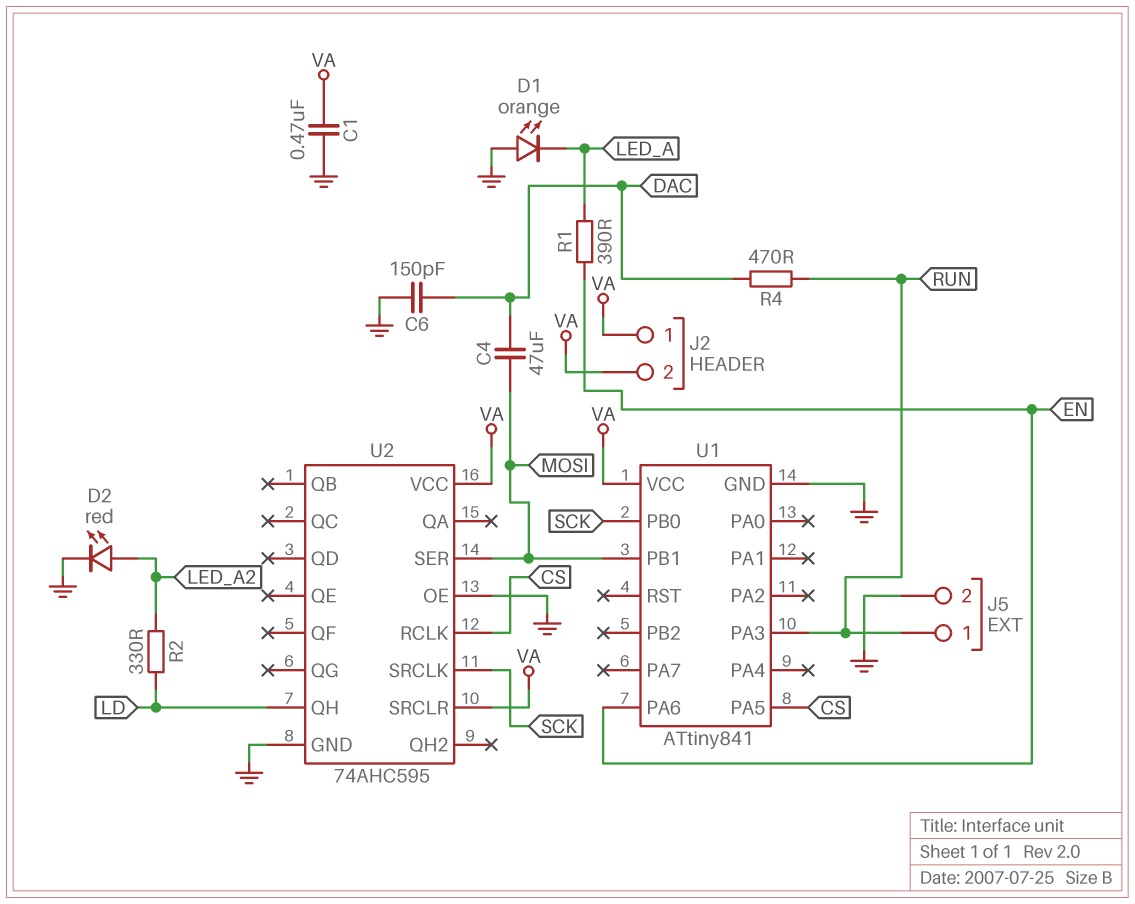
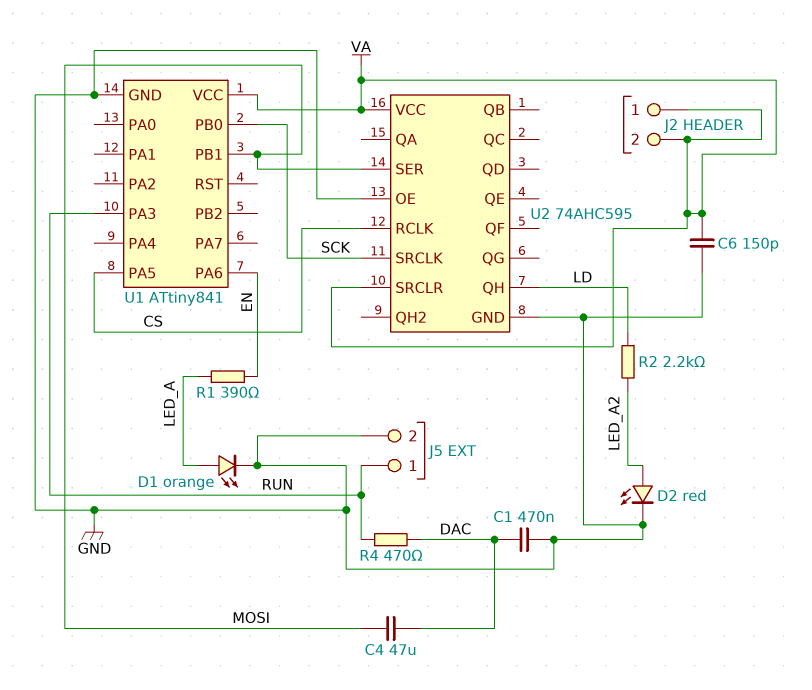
C1: 470nF (GND, VA) -> 470nF (DAC, GND)
C6: 150pF (DAC, GND) -> 150pF (GND, VA)
D1: LED orange (A GND, K LED_A) -> LED orange (A LED_A, K GND)
R2: 330 (LD, LED_A2) -> 2.2k (LD, LED_A2)

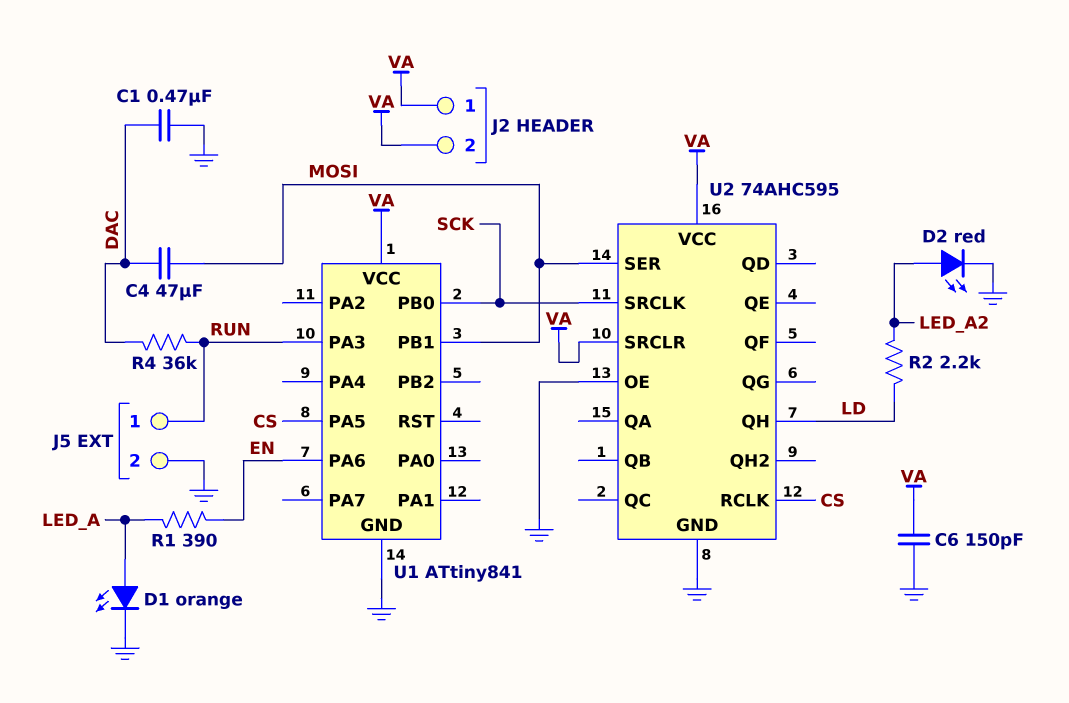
R4: 470 (DAC, RUN) -> 36k (DAC, RUN)

